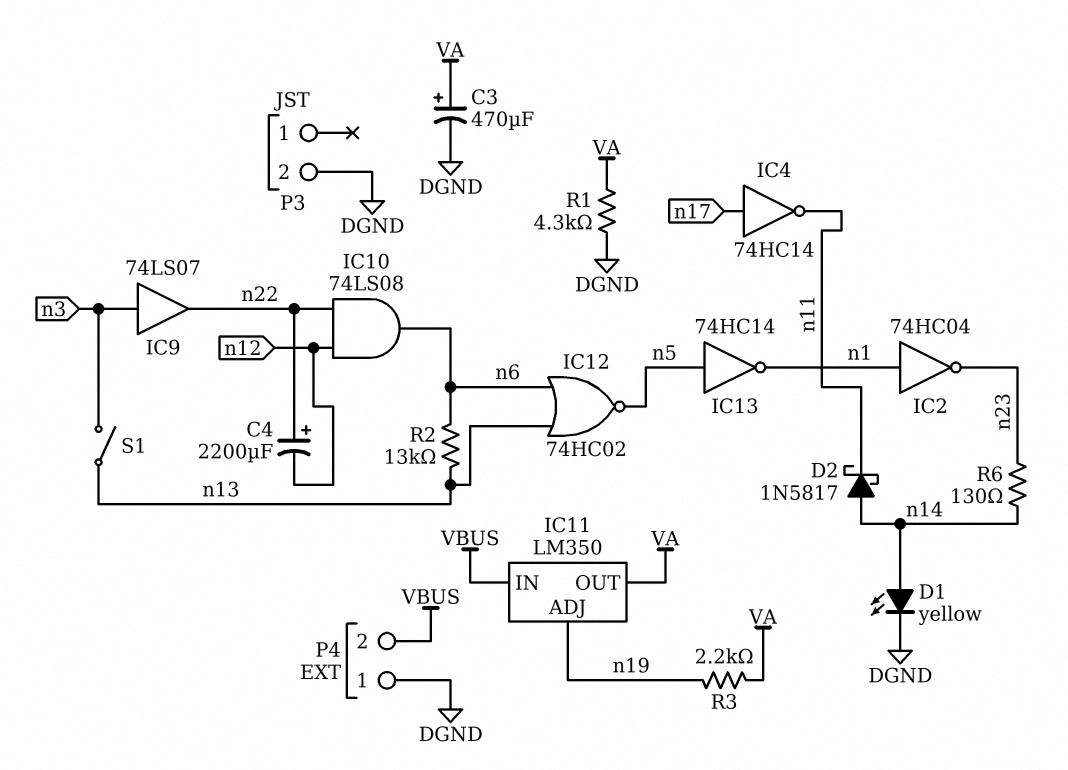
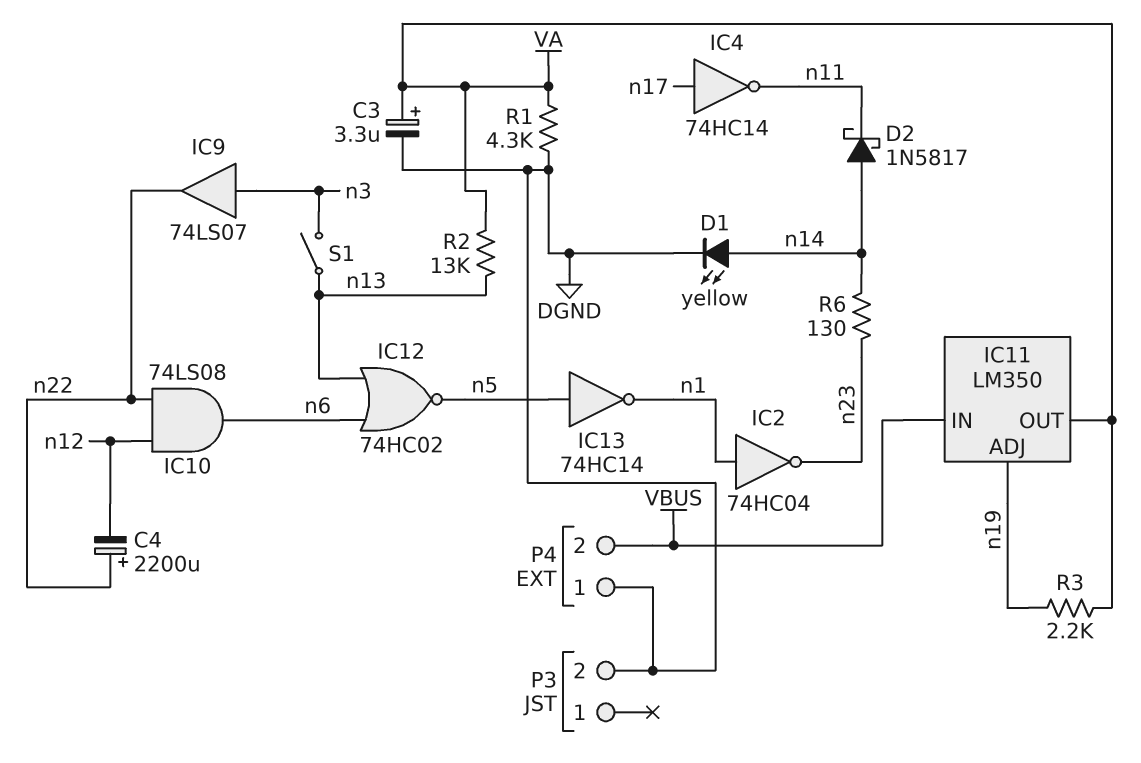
C3: 470uF (plus VA, minus DGND) -> 3.3uF (plus VA, minus DGND)
R2: 13k (n6, n13) -> 13k (VA, n13)

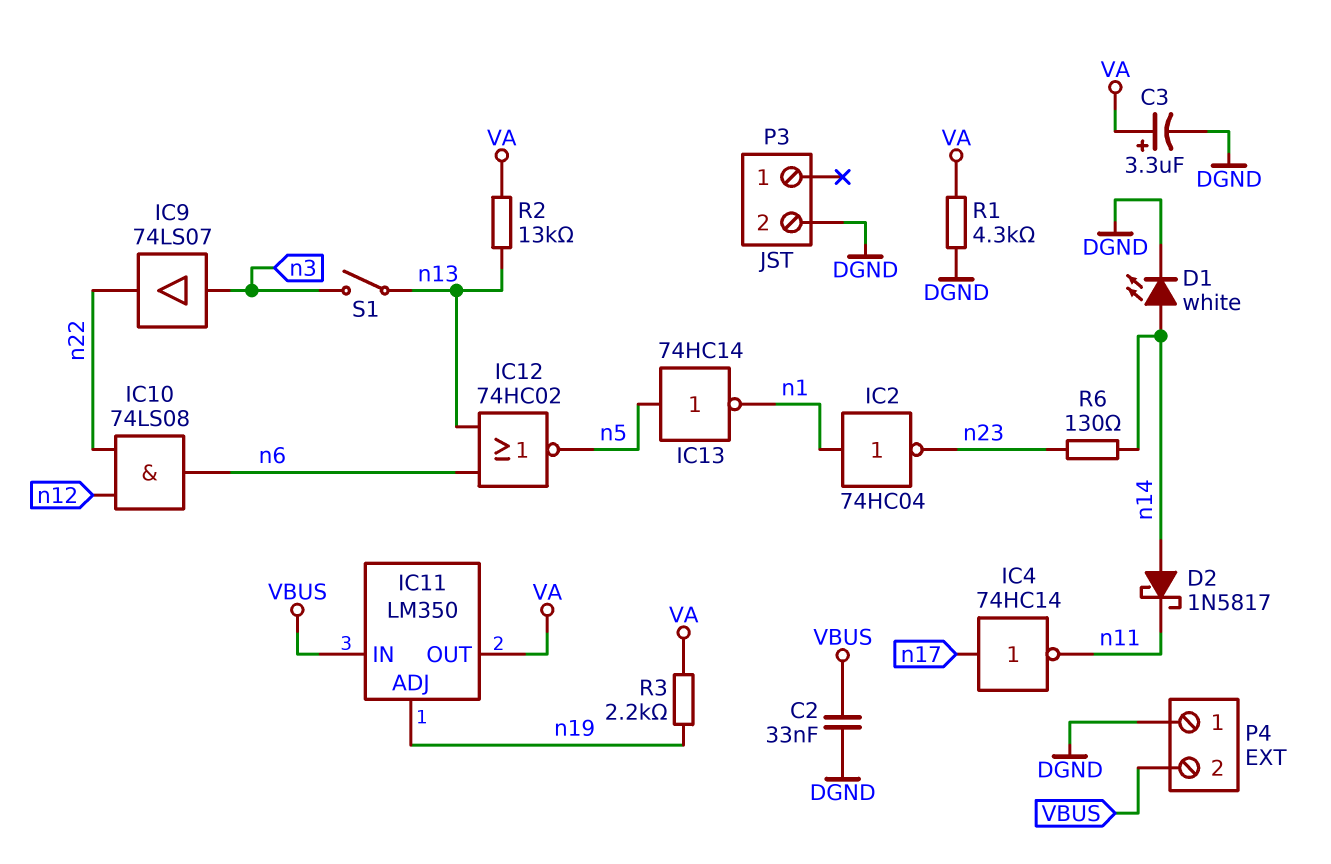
C2: none -> 33nF (DGND, VBUS)
C4: 2200uF (plus n22, minus n12) -> none
D1: LED yellow (A n14, K DGND) -> LED white (A n14, K DGND)

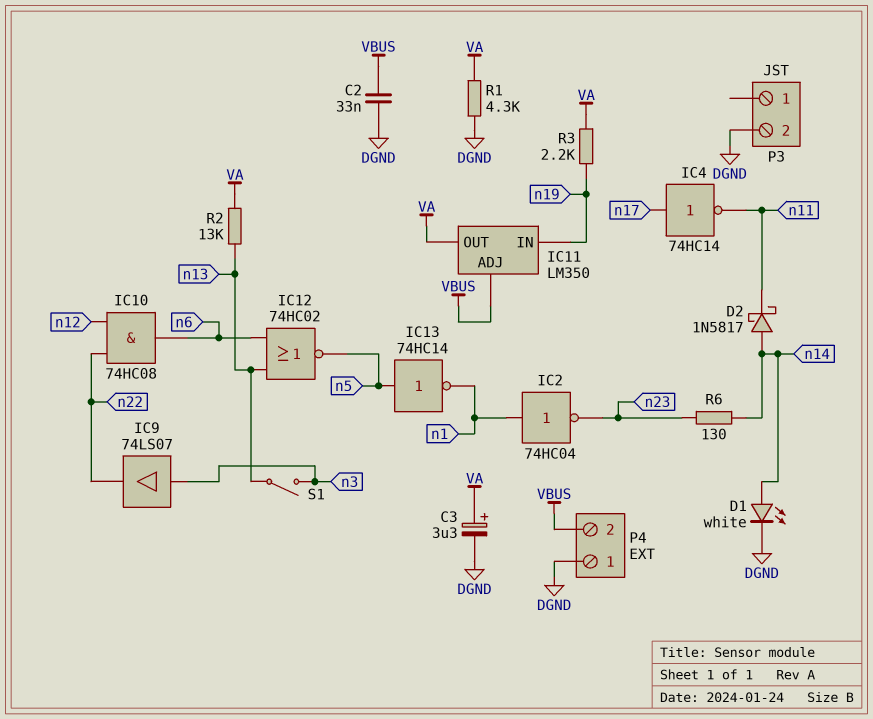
IC10: AND 74LS08 (in n12, in n22, out n6) -> AND 74HC08 (in n12, in n22, out n6)
IC11 pin ADJ: n19 -> VBUS
IC11 pin IN: VBUS -> n19

